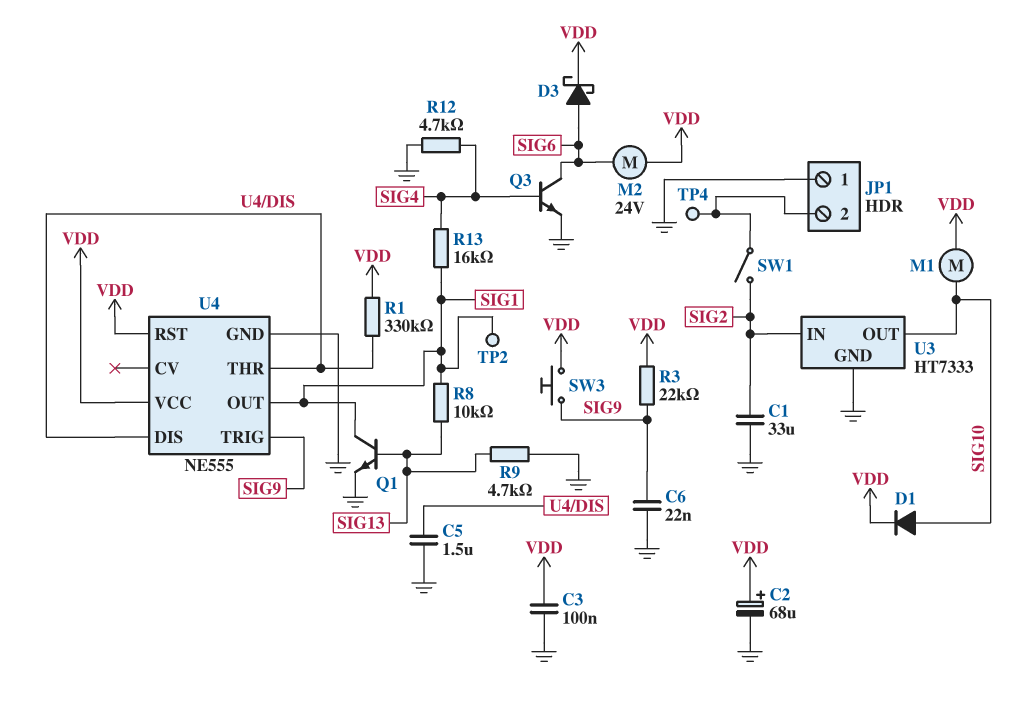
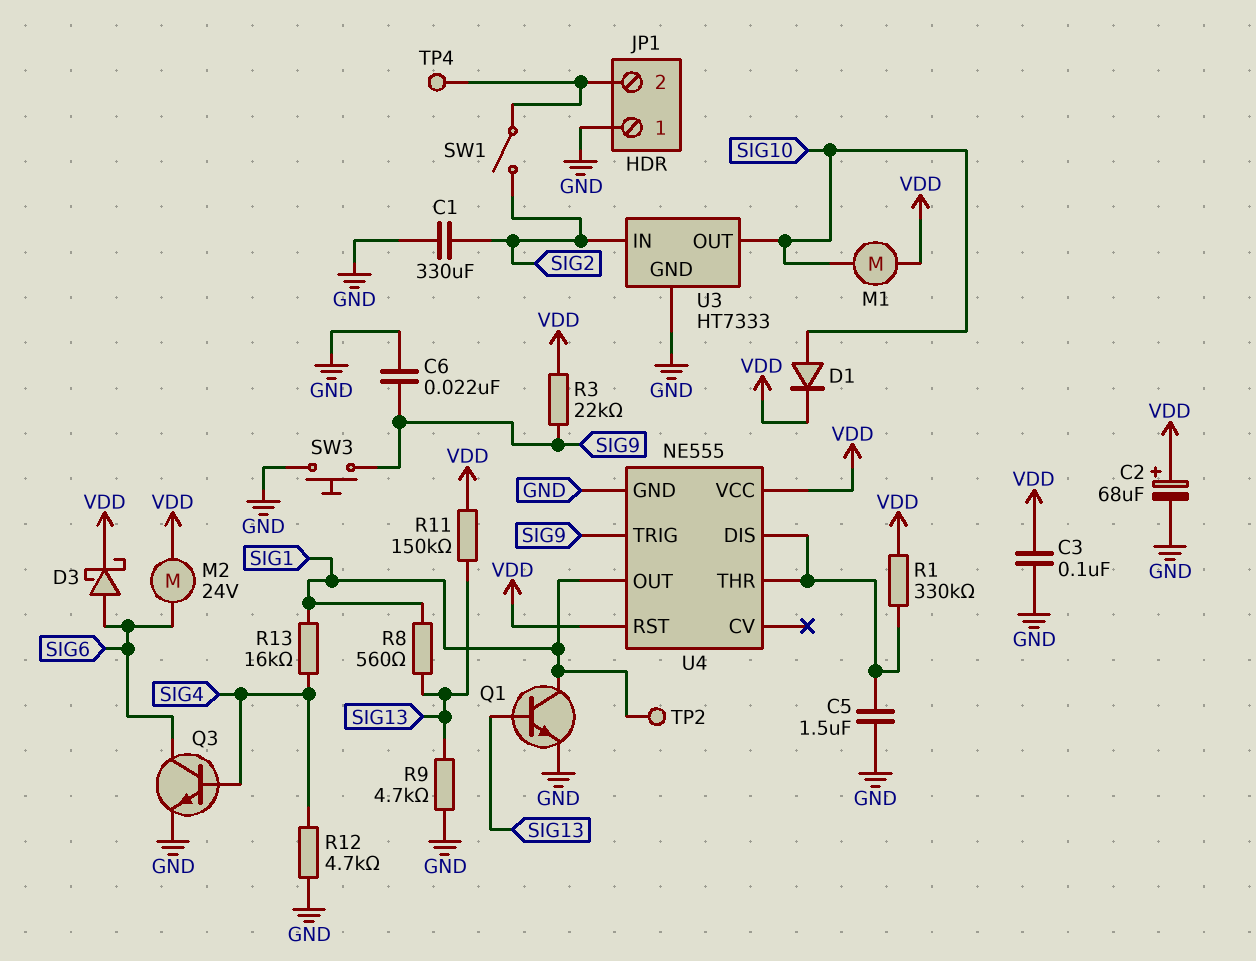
C1: 33uF (GND, SIG2) -> 330uF (GND, SIG2)
R8: 10k (SIG1, SIG13) -> 560 (SIG1, SIG13)
R11: none -> 150k (SIG13, VDD)
SW3: button (SIG9, VDD) -> button (GND, SIG9)

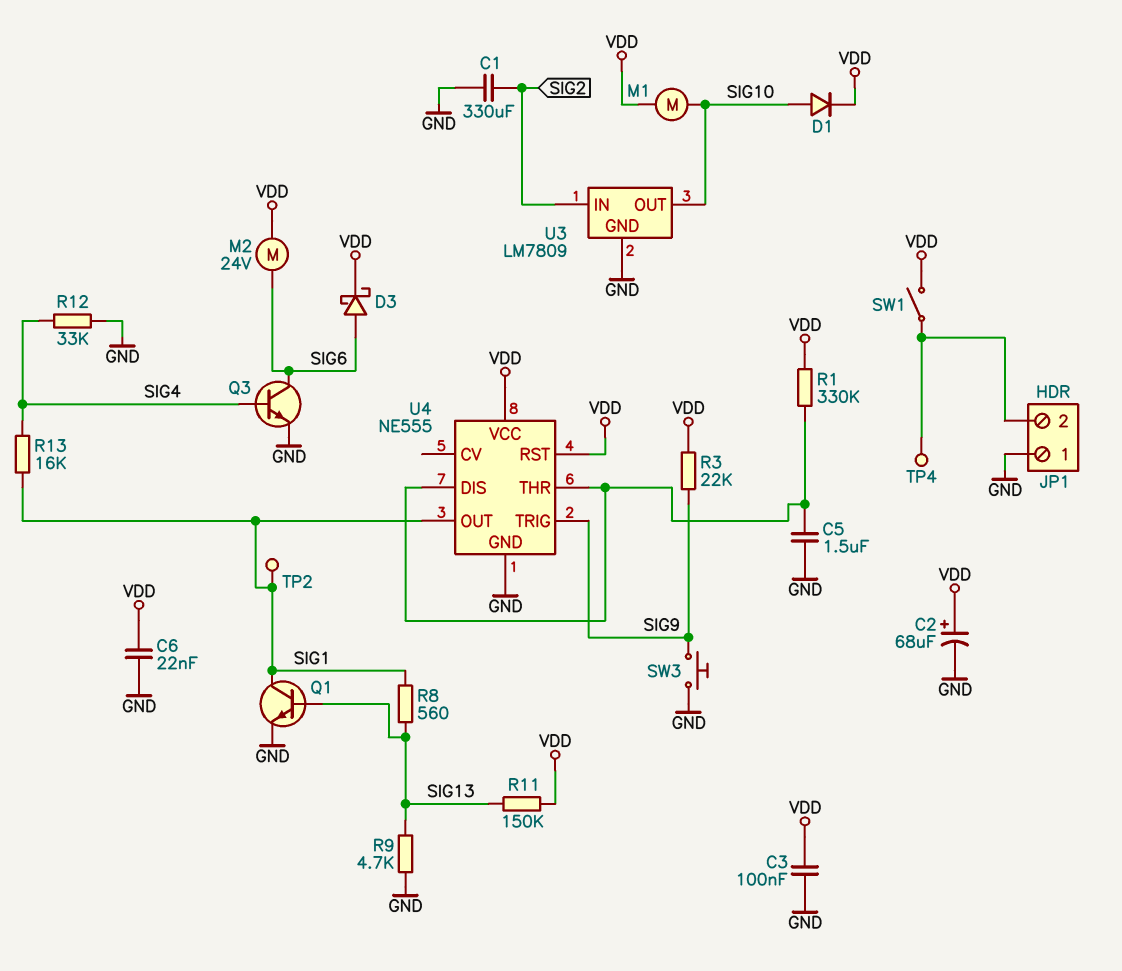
C6: 22nF (GND, SIG9) -> 22nF (GND, VDD)
R12: 4.7k (GND, SIG4) -> 33k (GND, SIG4)
SW1: switch (JP1/2, SIG2) -> switch (JP1/2, VDD)
U3: HT7333 -> LM7809

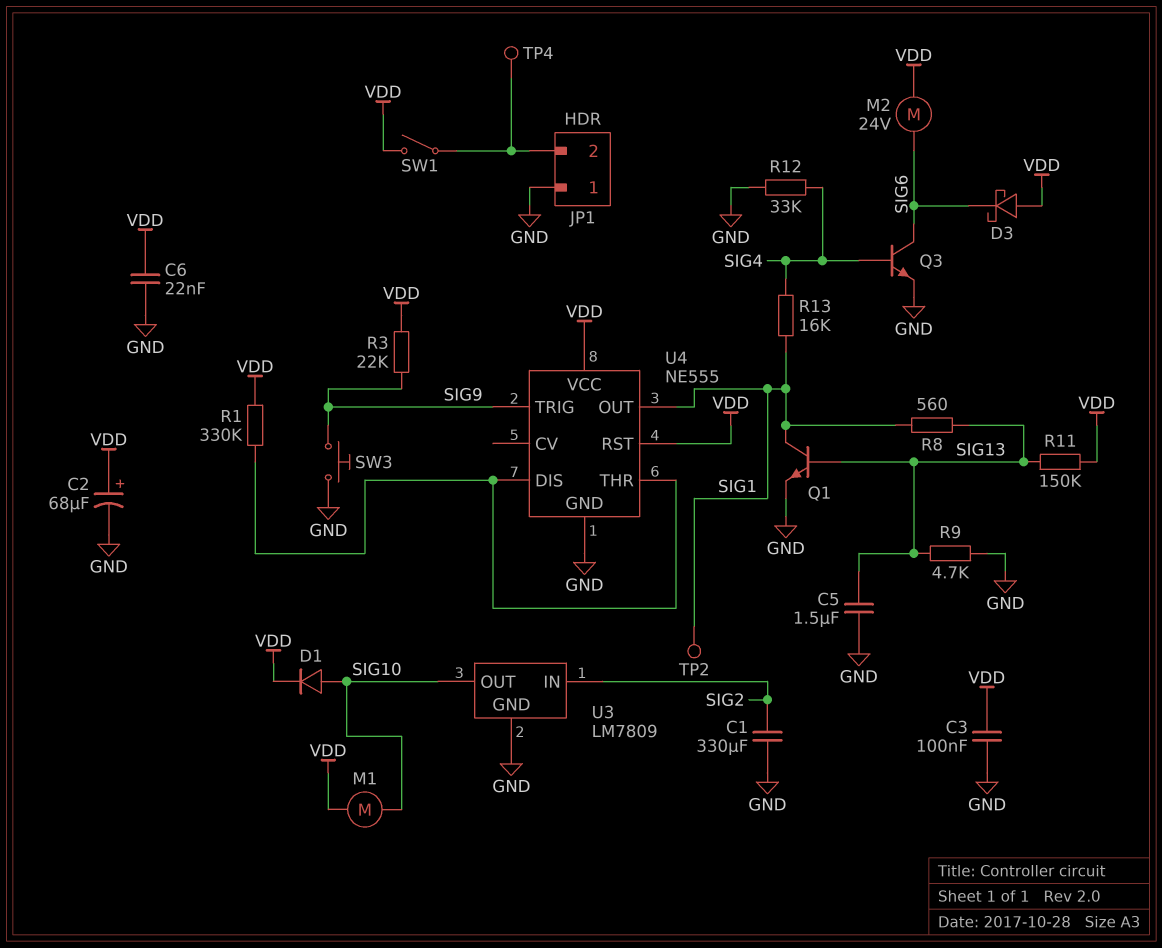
C5: 1.5uF (GND, U4/DIS) -> 1.5uF (GND, SIG13)
D3: schottky (A SIG6, K VDD) -> schottky (A VDD, K SIG6)

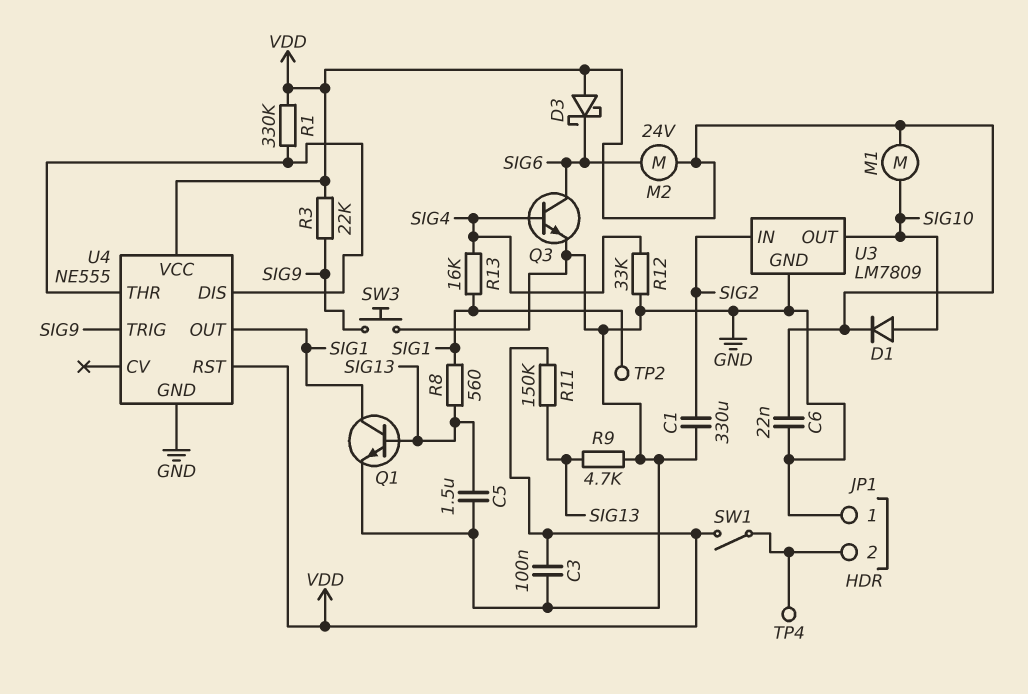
C2: 68uF (plus VDD, minus GND) -> none

